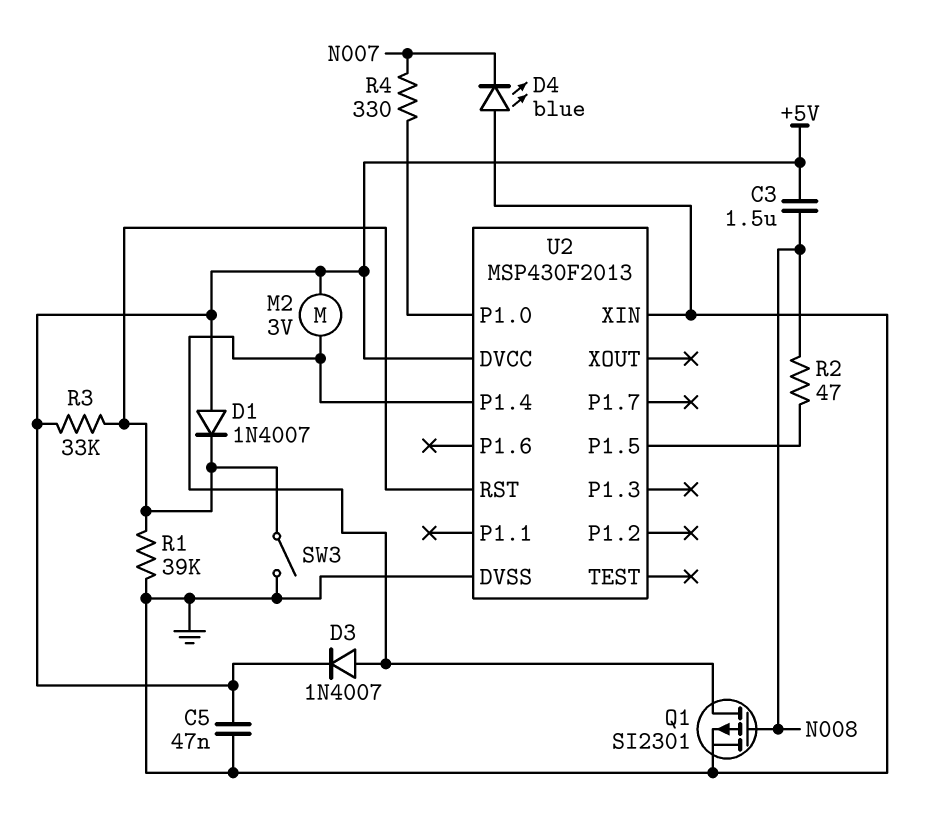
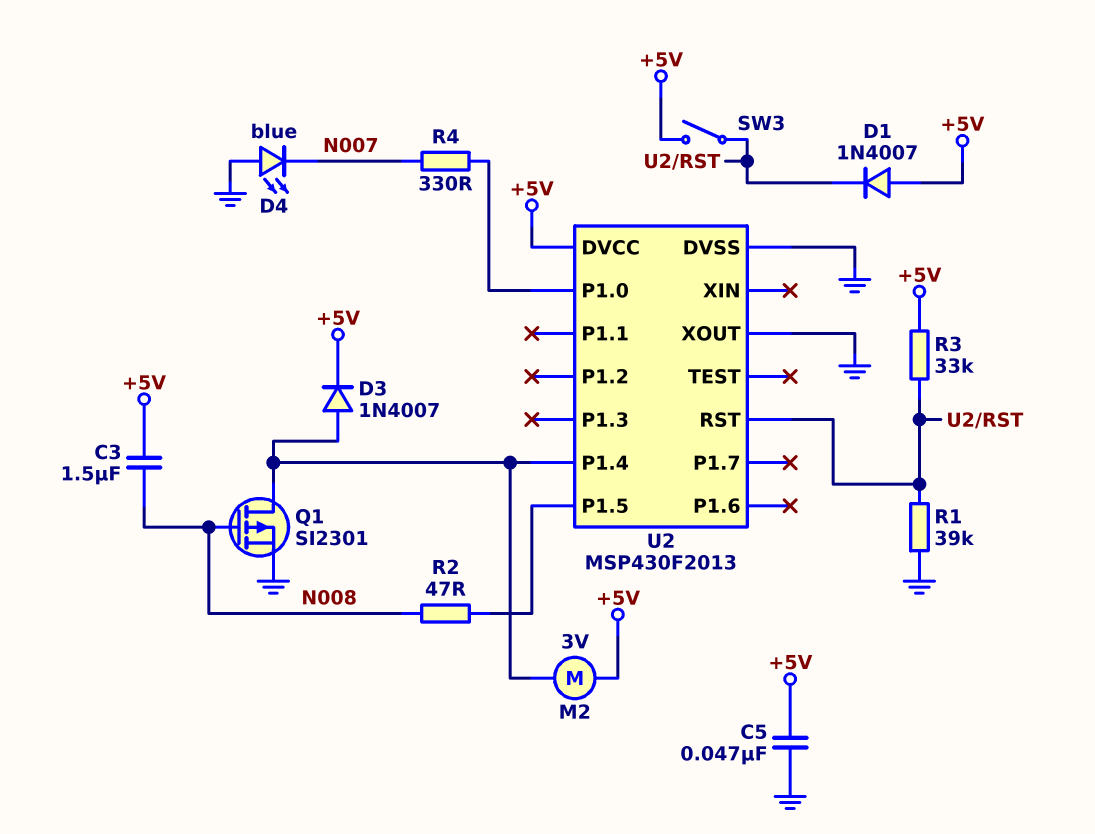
SW3: switch (GND, U2/RST) -> switch (+5V, U2/RST)
U2 pin XIN: GND -> none
U2 pin XOUT: none -> GND

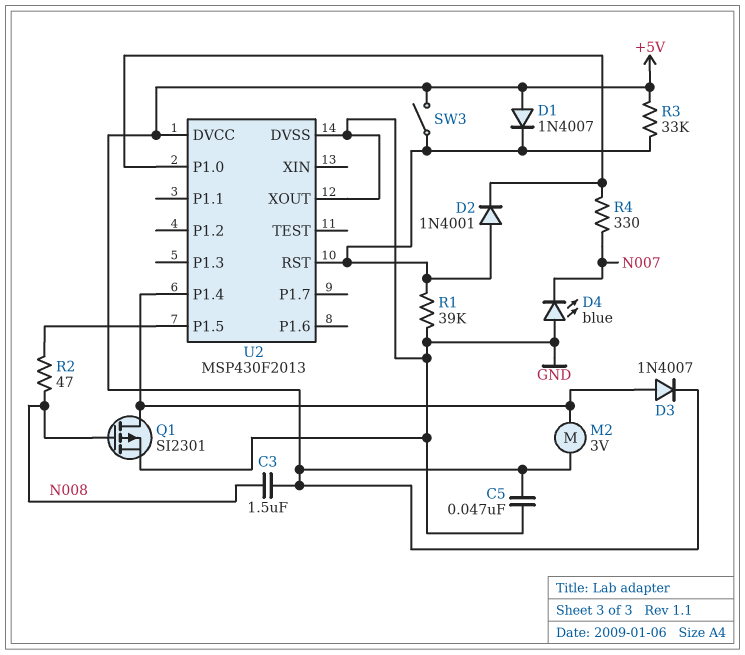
D2: none -> diode 1N4001 (A U2/RST, K U2/P1.0)

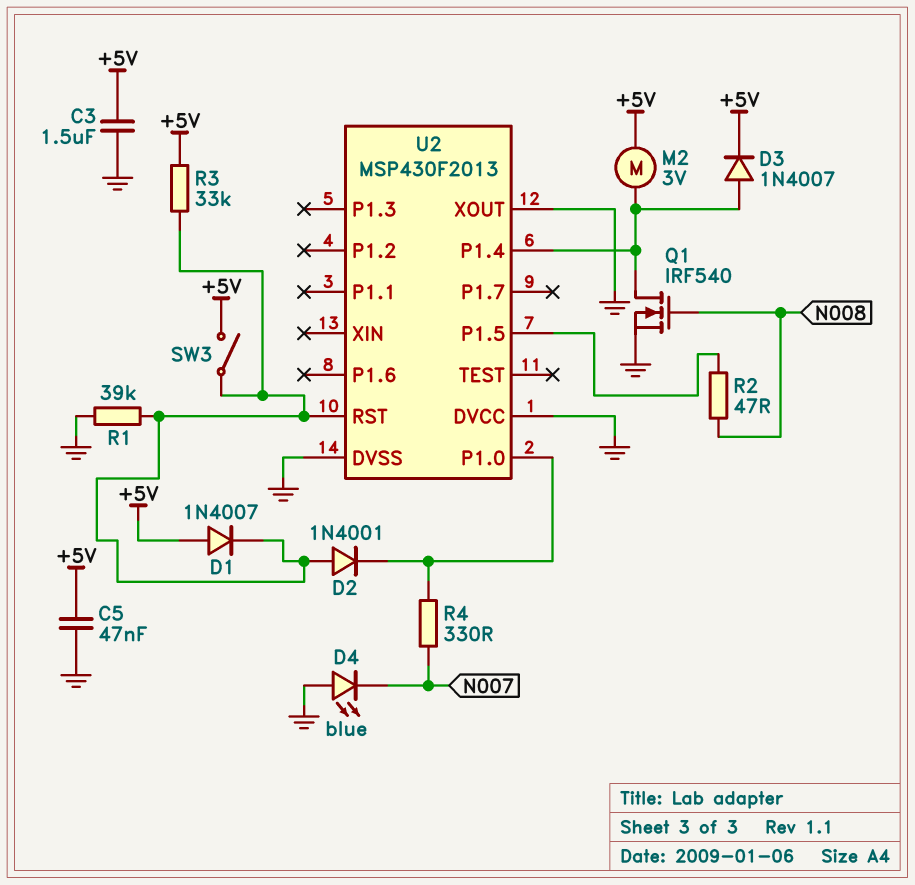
C3: 1.5uF (+5V, N008) -> 1.5uF (+5V, GND)
Q1: PMOS SI2301 (G N008, D U2/P1.4, S GND) -> NMOS IRF540 (G N008, D U2/P1.4, S GND)
U2 pin DVCC: +5V -> GND

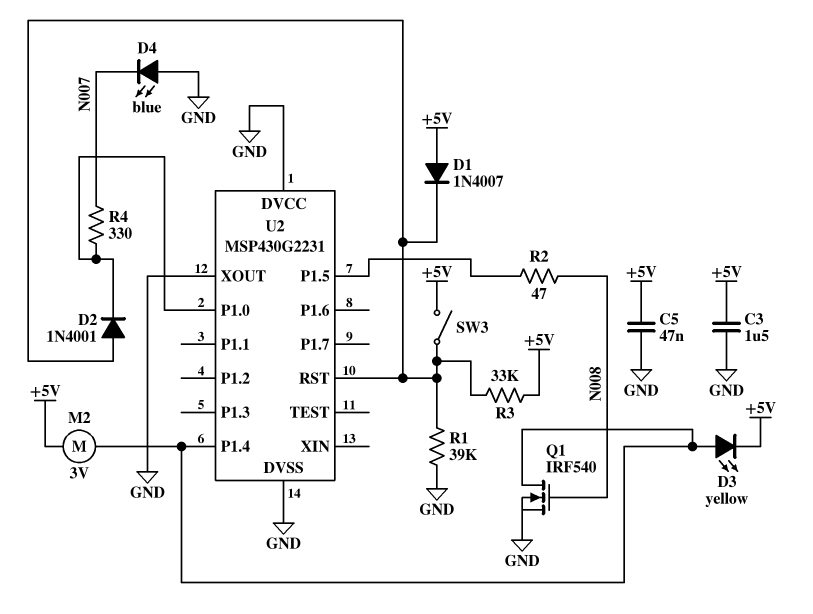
D3: diode 1N4007 (A U2/P1.4, K +5V) -> LED yellow (A U2/P1.4, K +5V)
U2: MSP430F2013 -> MSP430G2231

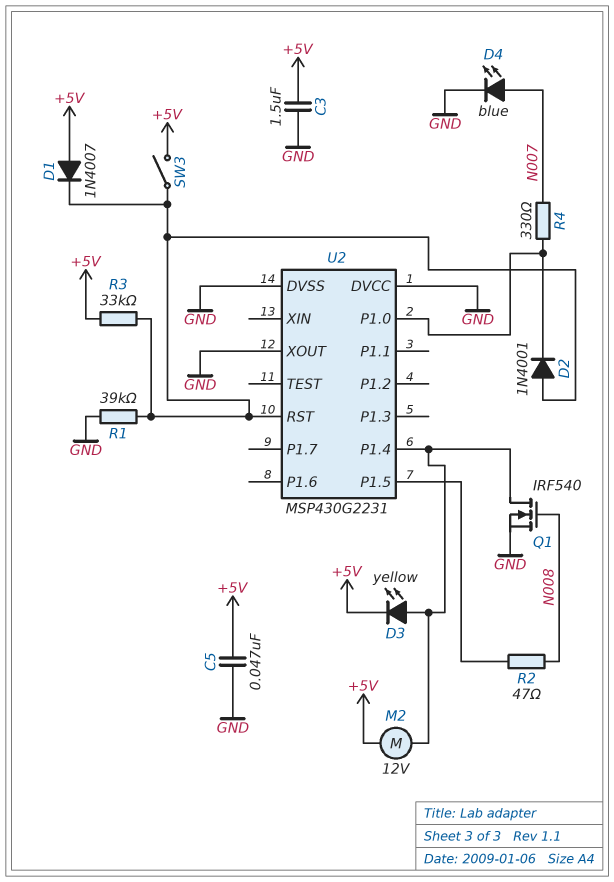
D4: LED blue (A GND, K N007) -> LED blue (A N007, K GND)
M2: motor 3V (+5V, U2/P1.4) -> motor 12V (+5V, U2/P1.4)

